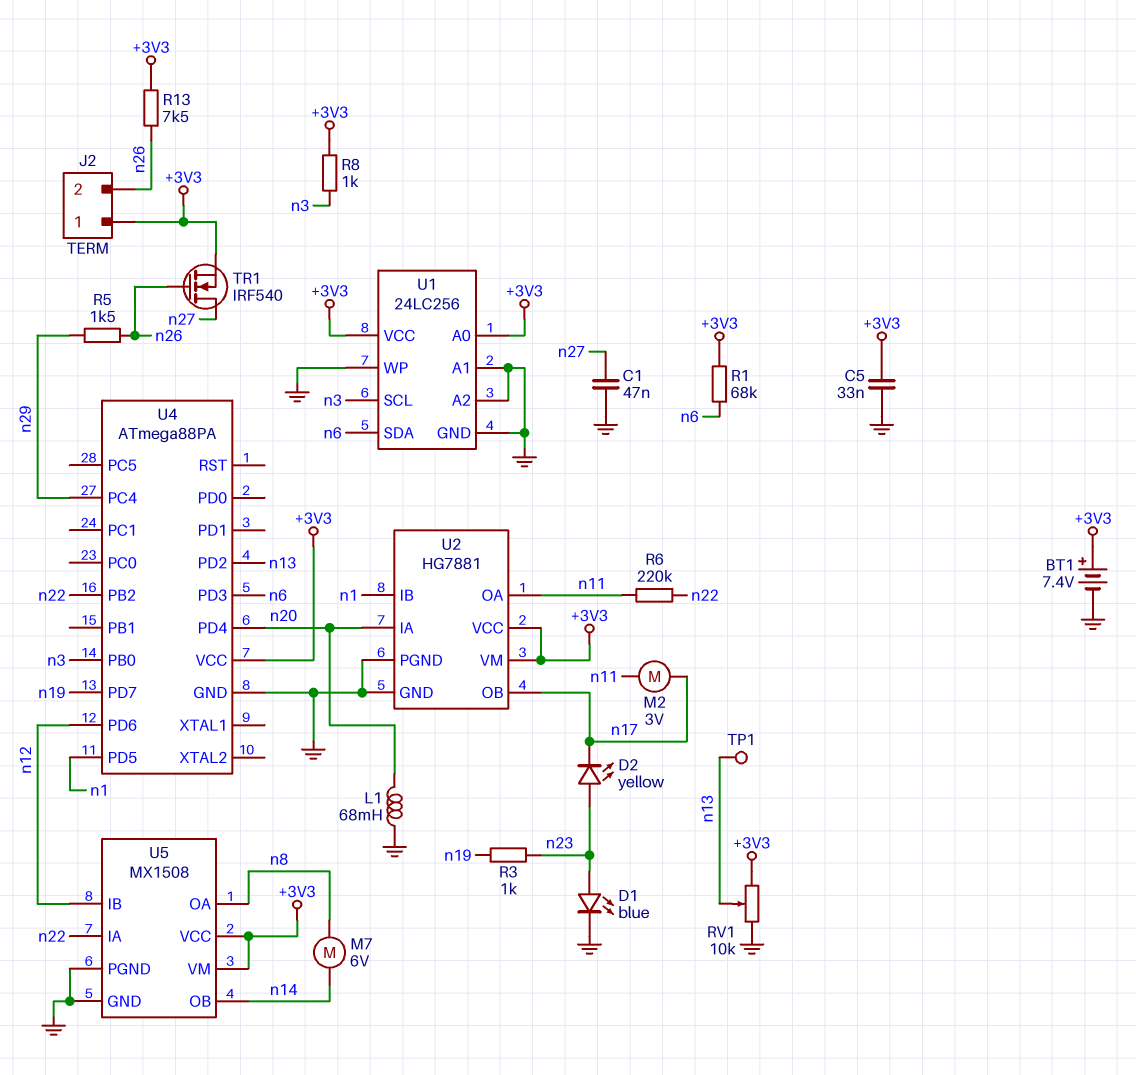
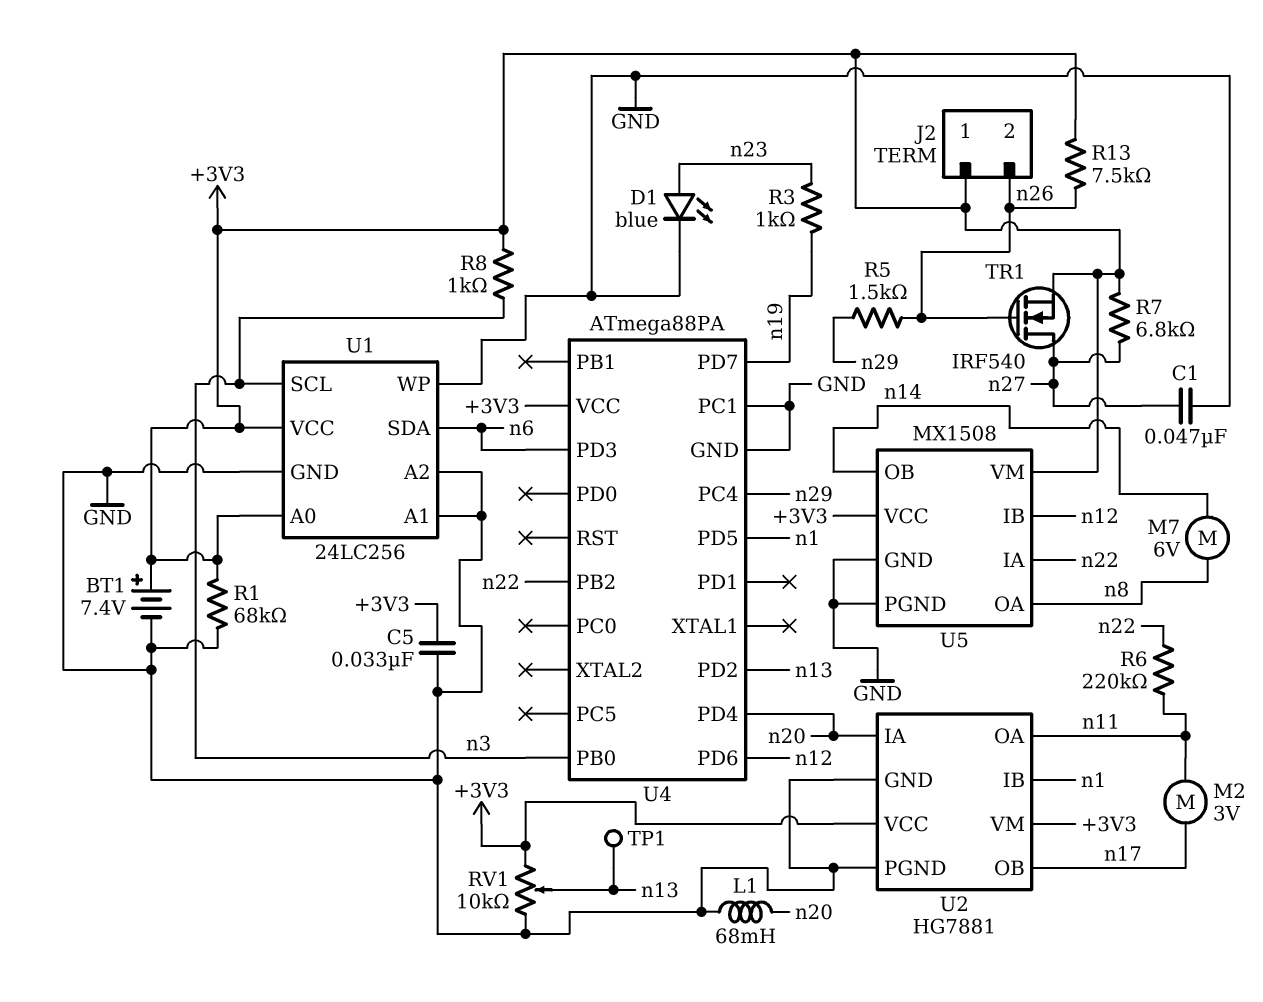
D2: LED yellow (A n23, K n17) -> none
R1: 68k (+3V3, n6) -> 68k (+3V3, GND)
R7: none -> 6.8k (+3V3, n27)
U4 pin PC1: none -> GND

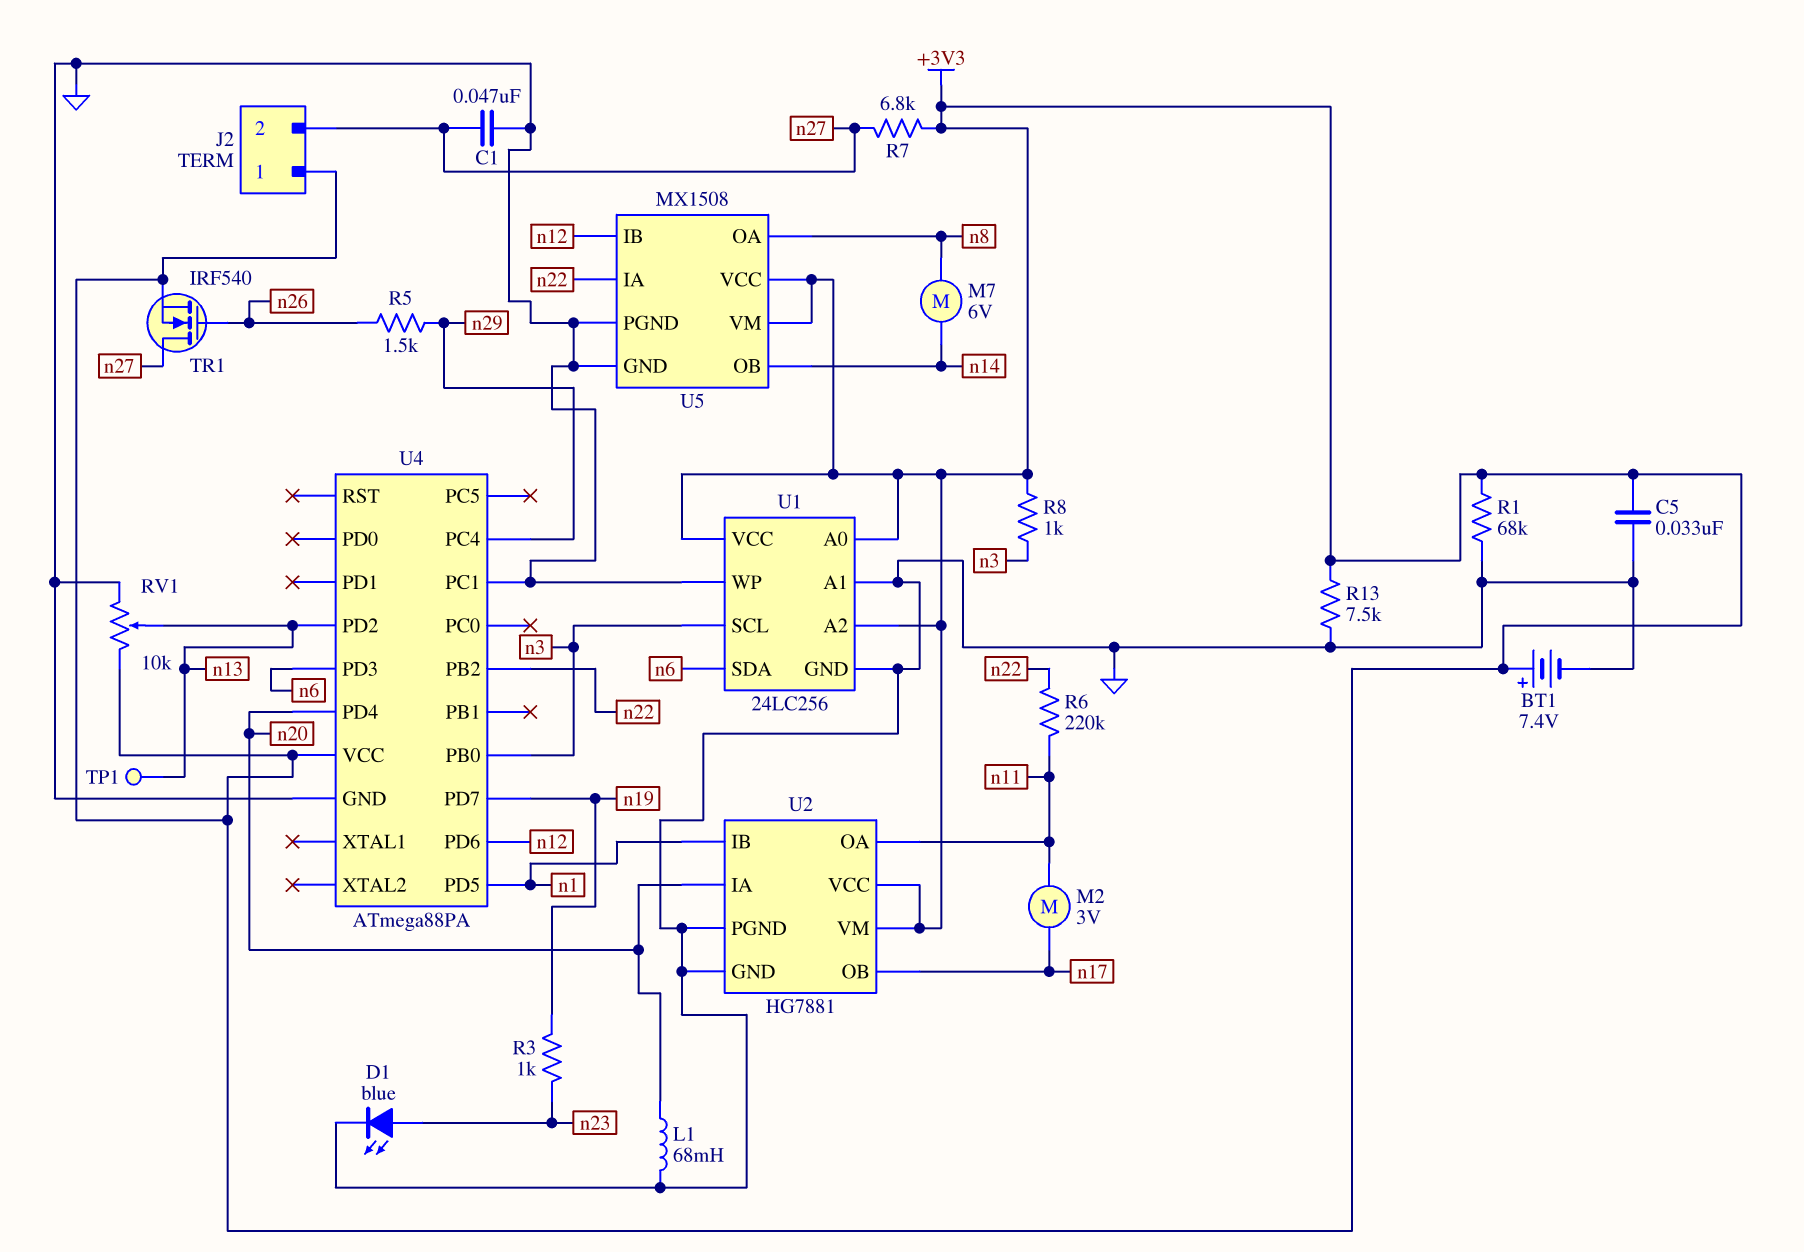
J2 pin 2: n26 -> n27
R13: 7.5k (+3V3, n26) -> 7.5k (+3V3, GND)
U1 pin A2: GND -> +3V3

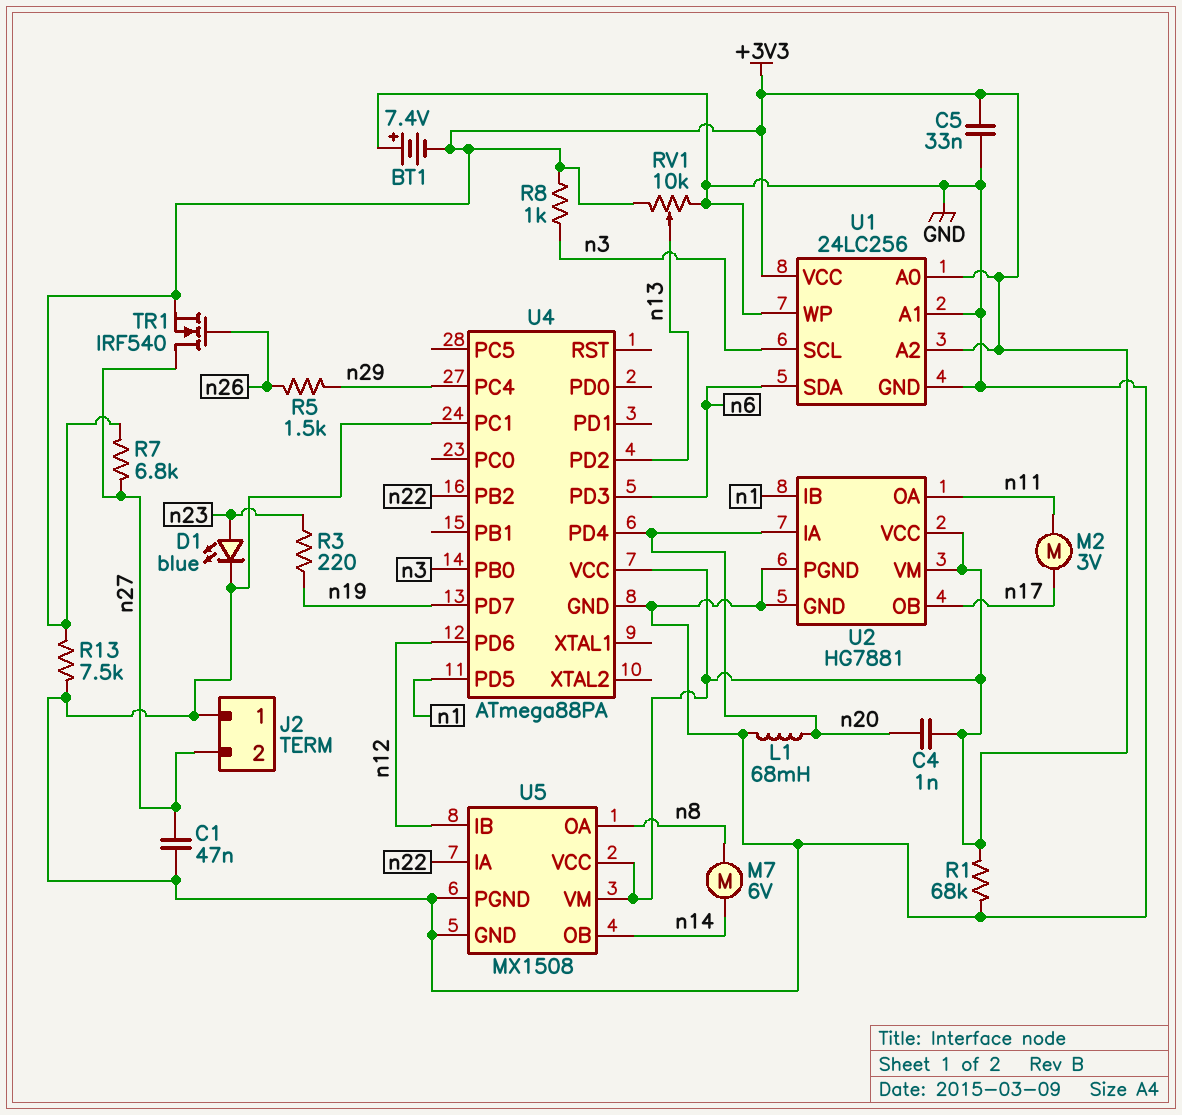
BT1: 7.4V (plus +3V3, minus GND) -> 7.4V (plus GND, minus +3V3)
C4: none -> 1nF (+3V3, n20)
J2 pin 1: +3V3 -> GND
R3: 1k (n19, n23) -> 220 (n19, n23)
R6: 220k (n11, n22) -> none
TP1: test point (n13) -> none

